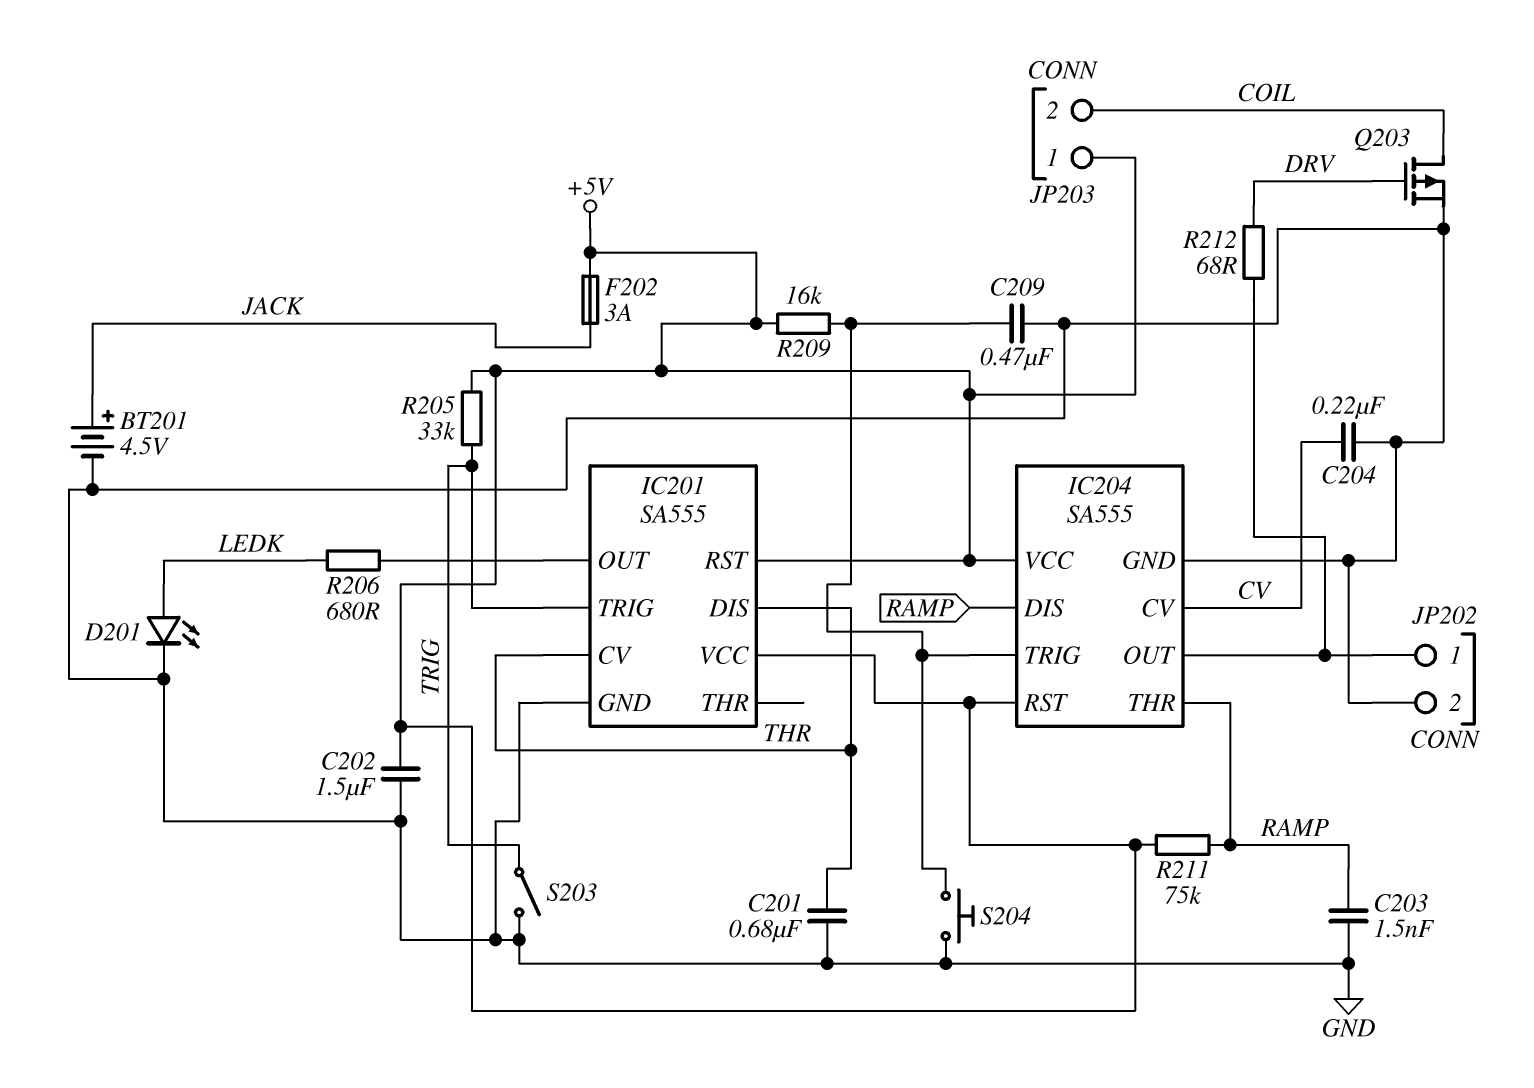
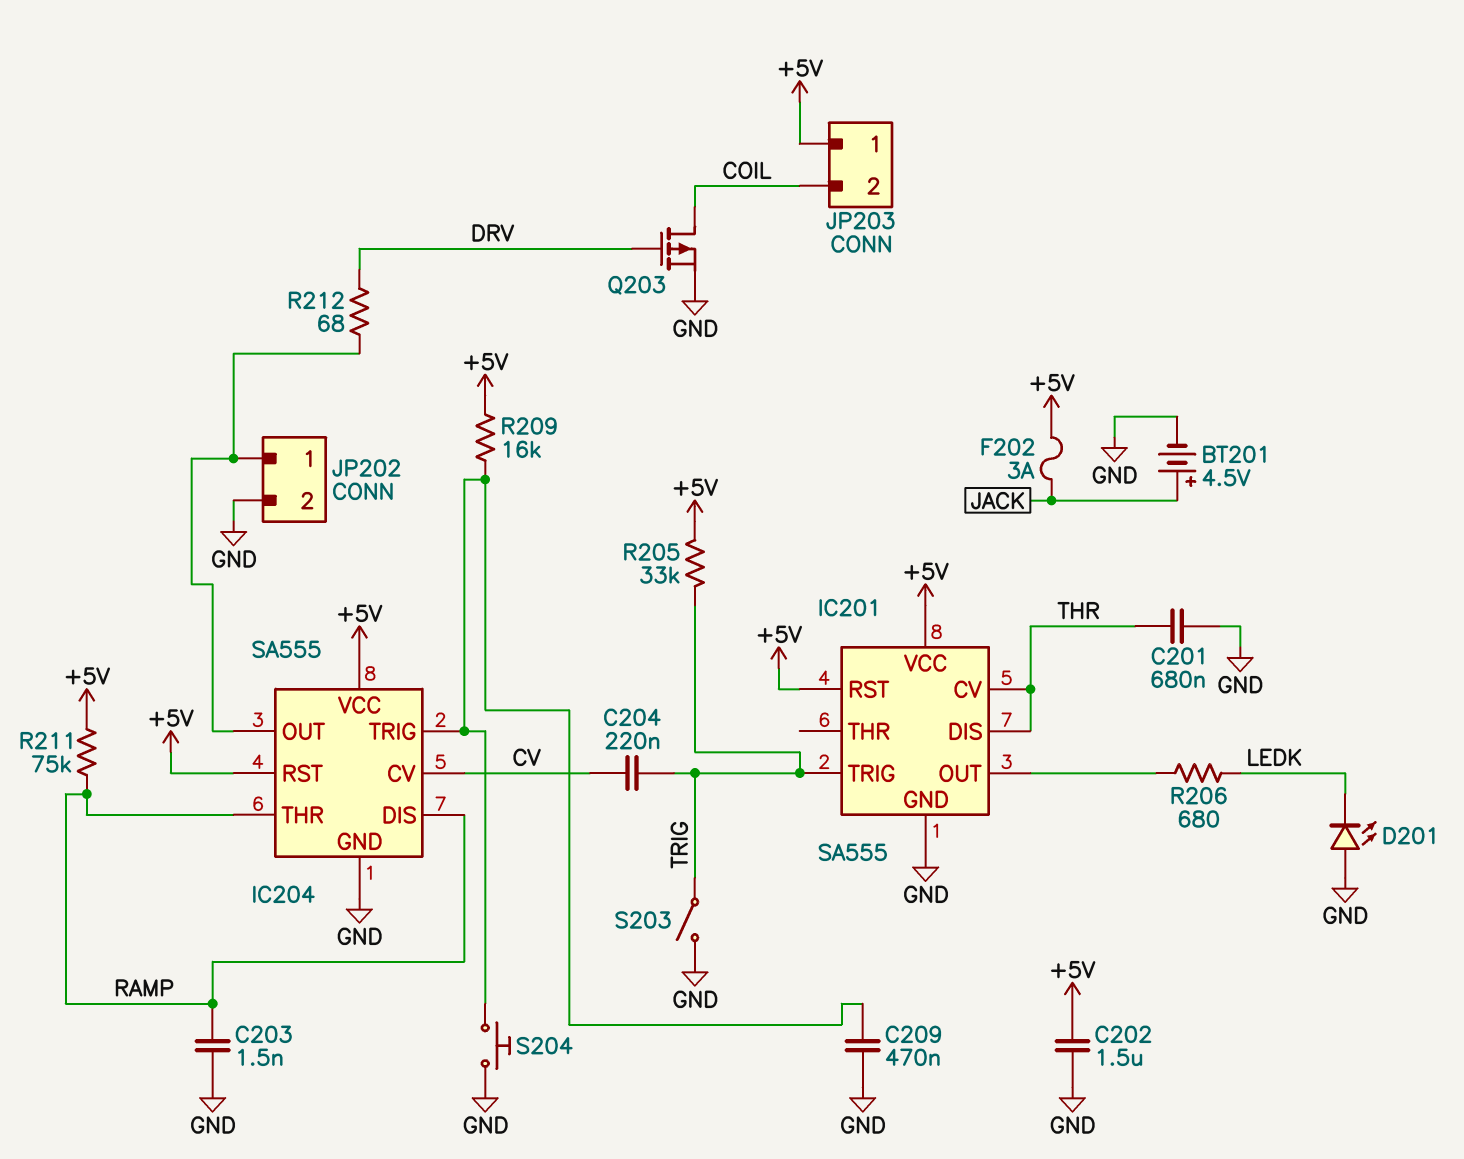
C204: 220nF (CV, GND) -> 220nF (CV, TRIG)
D201: LED (A LEDK, K GND) -> LED (A GND, K LEDK)

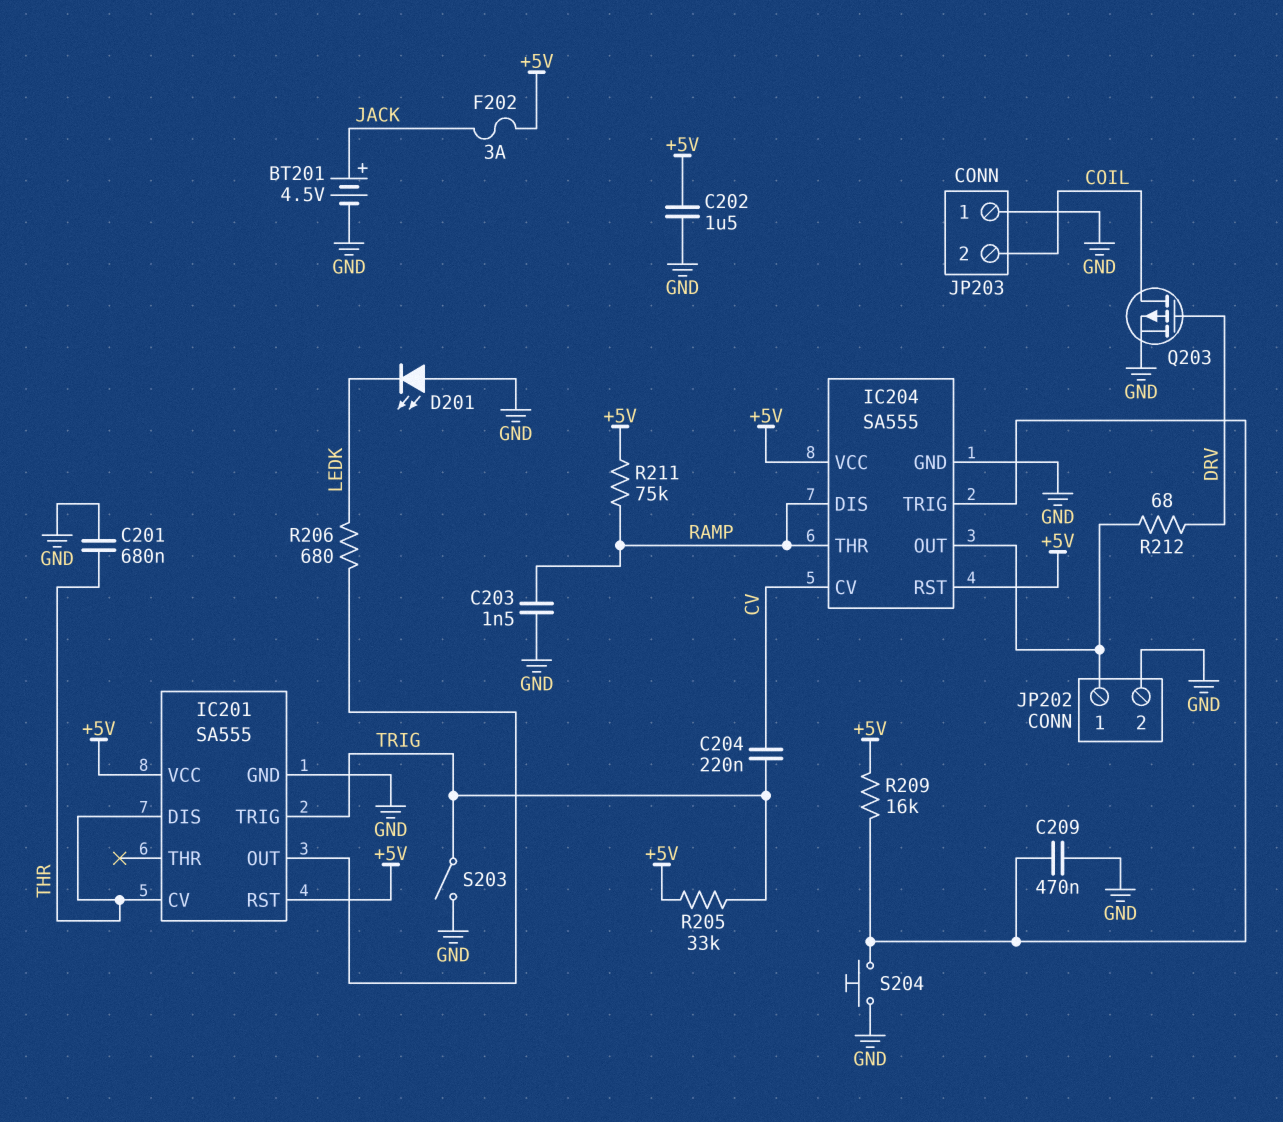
JP203 pin 1: +5V -> GND

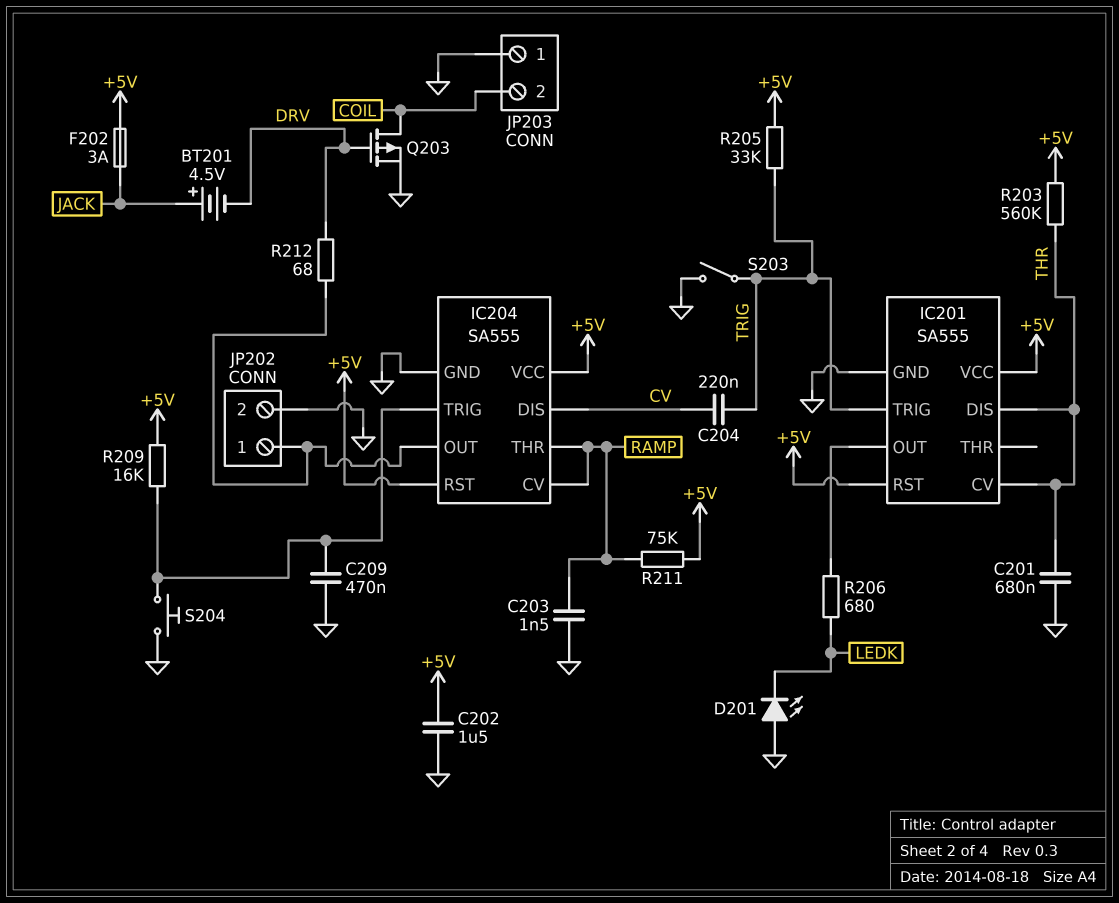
BT201: 4.5V (plus JACK, minus GND) -> 4.5V (plus JACK, minus DRV)
IC204 pin CV: CV -> RAMP
IC204 pin DIS: RAMP -> CV
R203: none -> 560k (+5V, THR)

